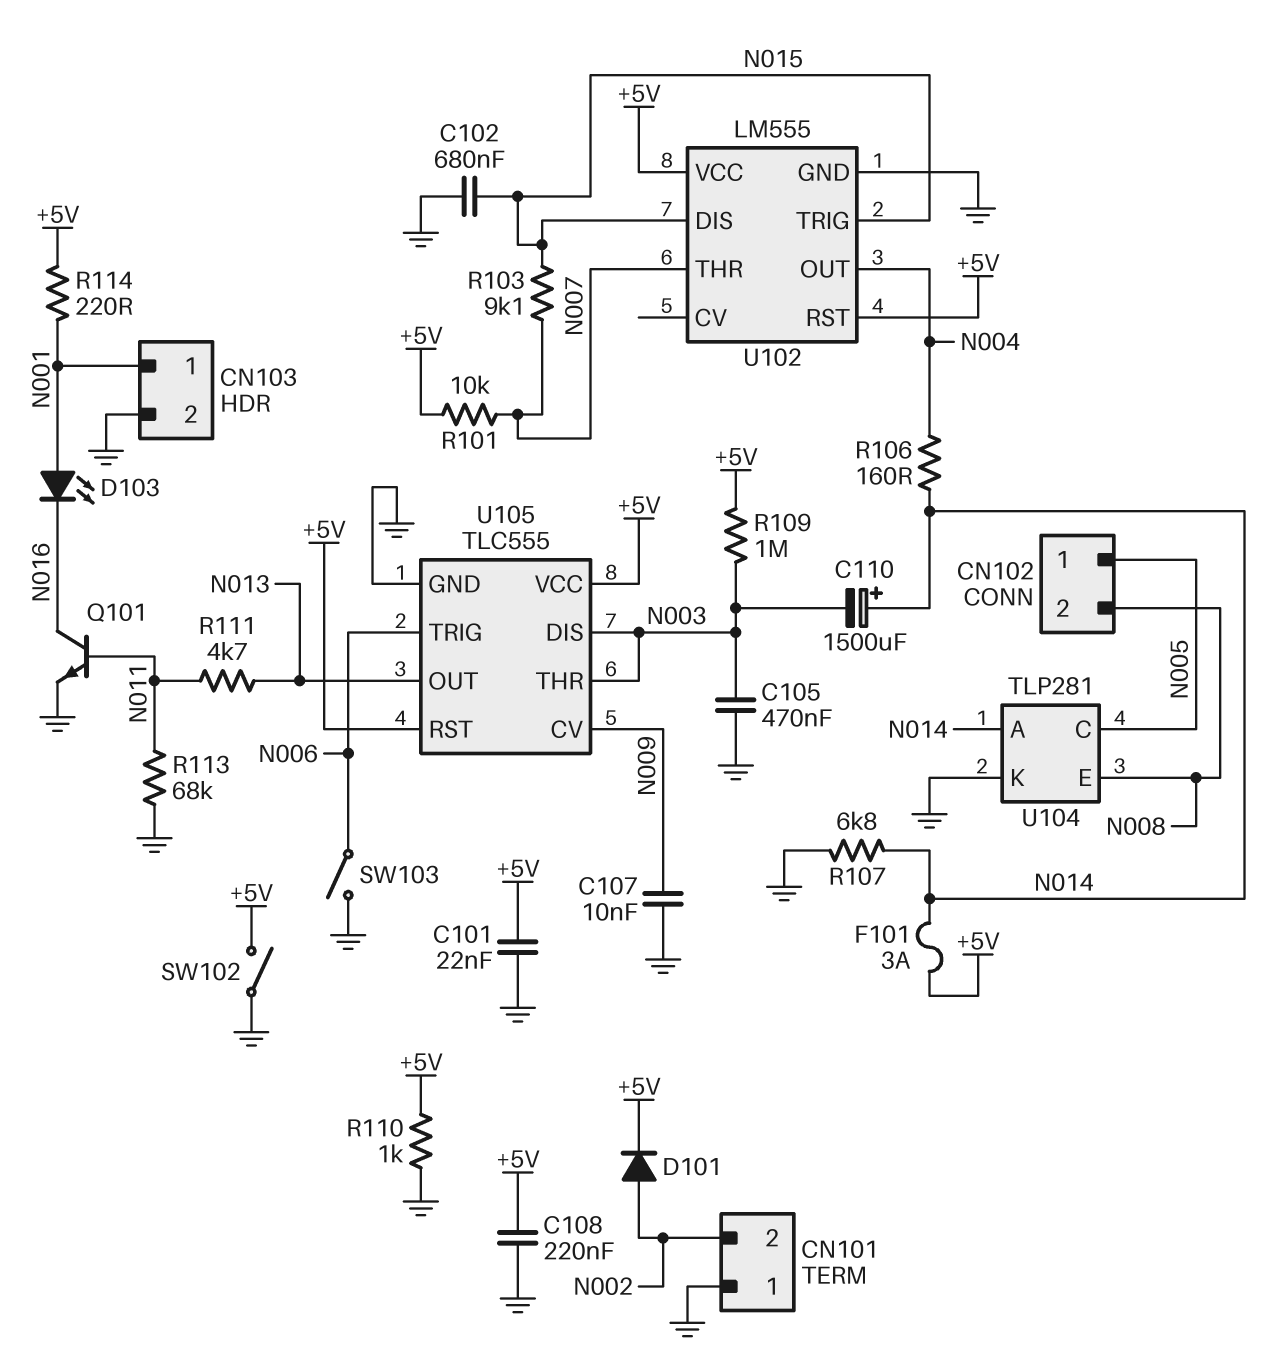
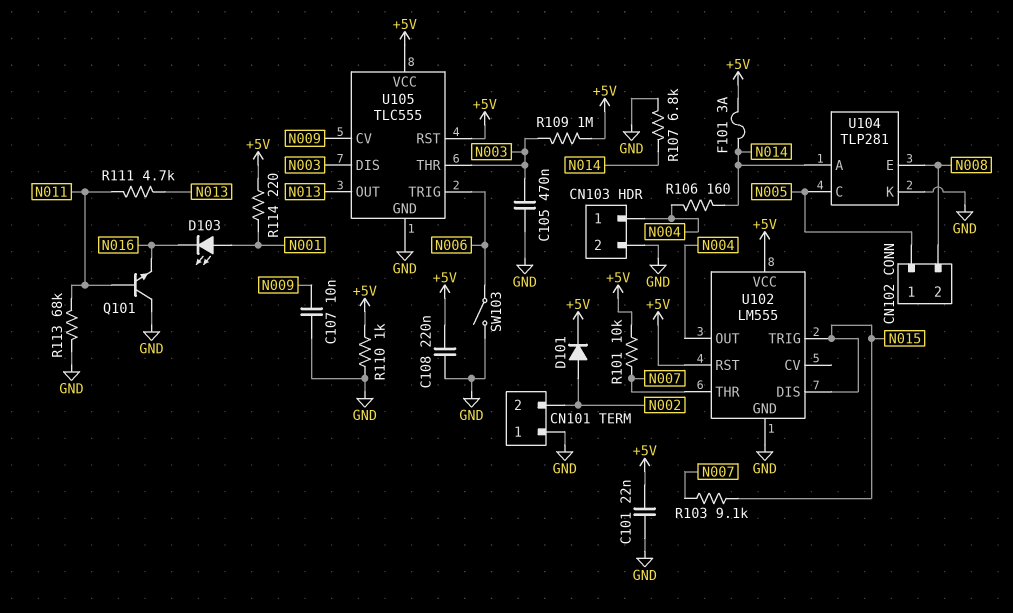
C102: 680nF (GND, N015) -> none
C110: 1500uF (plus N014, minus N003) -> none
CN103 pin 1: N001 -> N004
Q101: NPN (B N011, C N016, E GND) -> NPN (B N011, C GND, E N016)
SW102: switch (+5V, GND) -> none

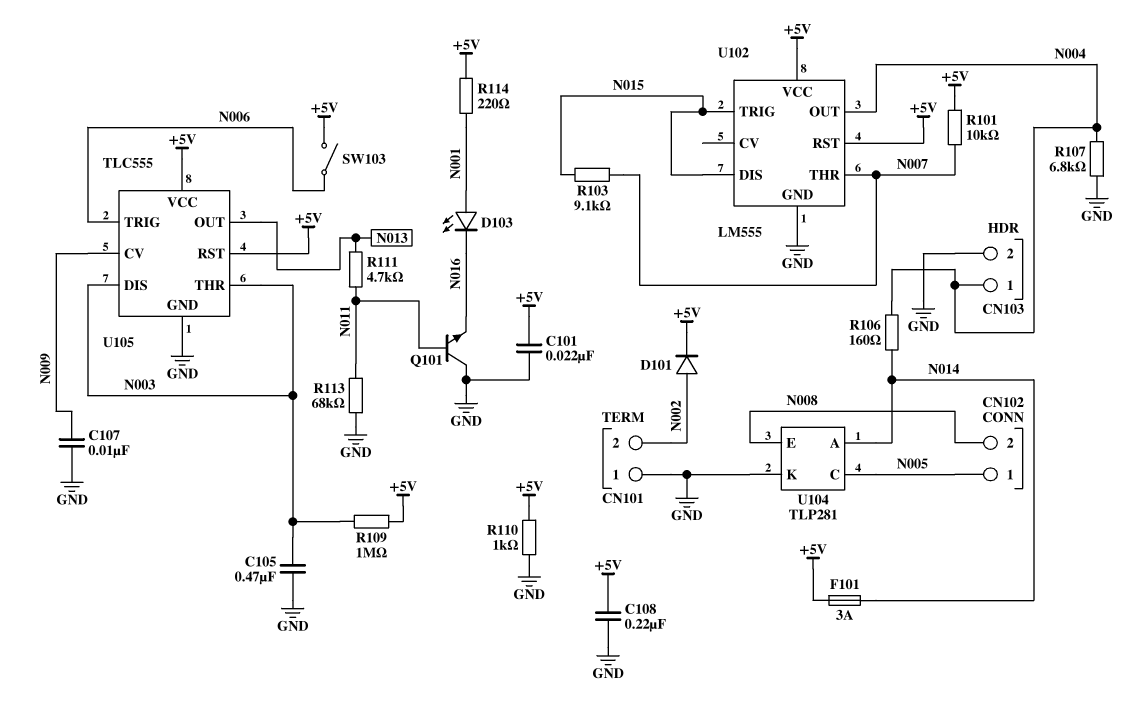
R107: 6.8k (GND, N014) -> 6.8k (GND, N004)
SW103: switch (GND, N006) -> switch (+5V, N006)

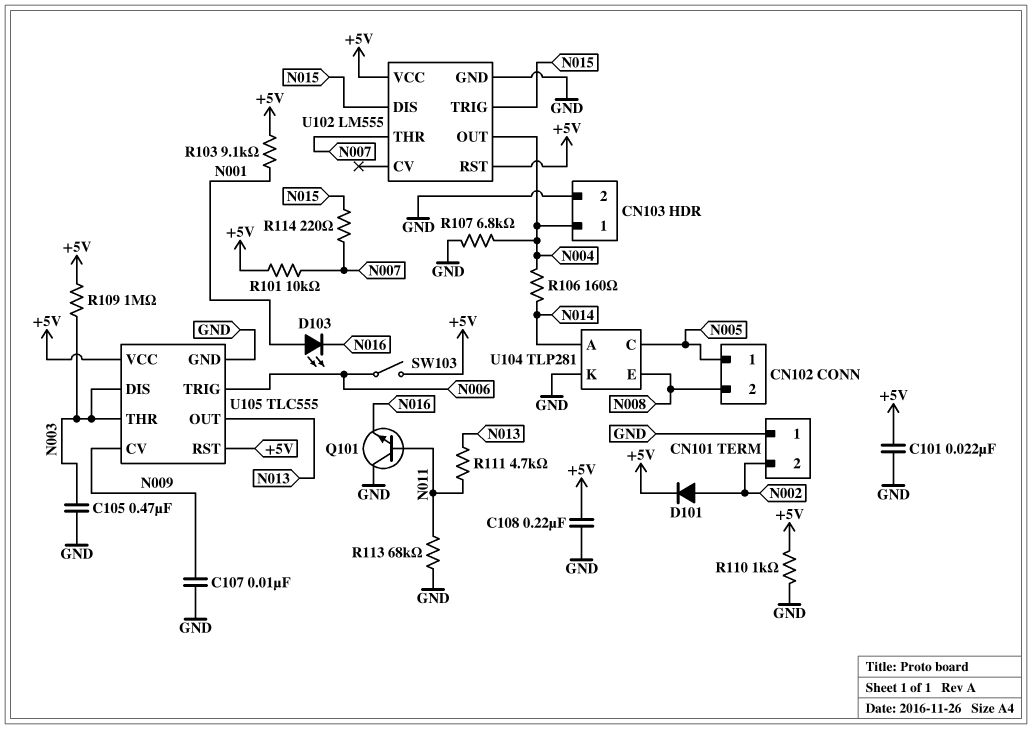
F101: 3A (+5V, N014) -> none
R103: 9.1k (N007, N015) -> 9.1k (+5V, N001)
R114: 220 (+5V, N001) -> 220 (N007, N015)

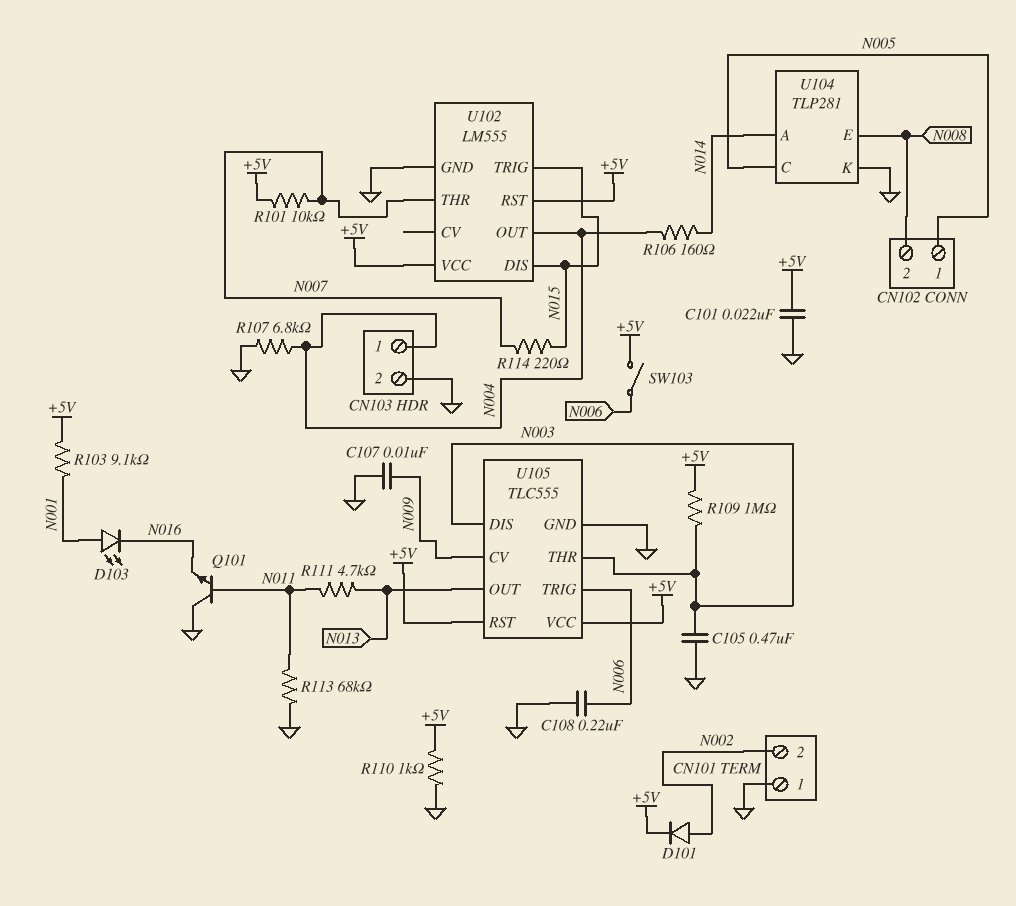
C108: 220nF (+5V, GND) -> 220nF (GND, N006)

